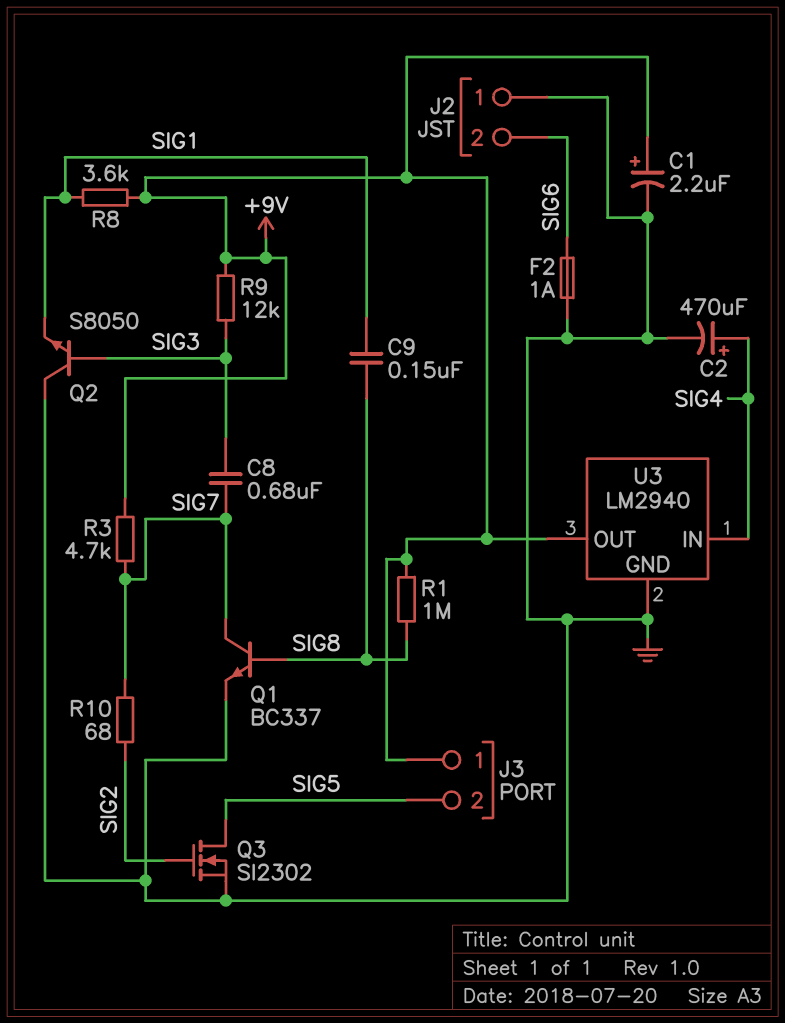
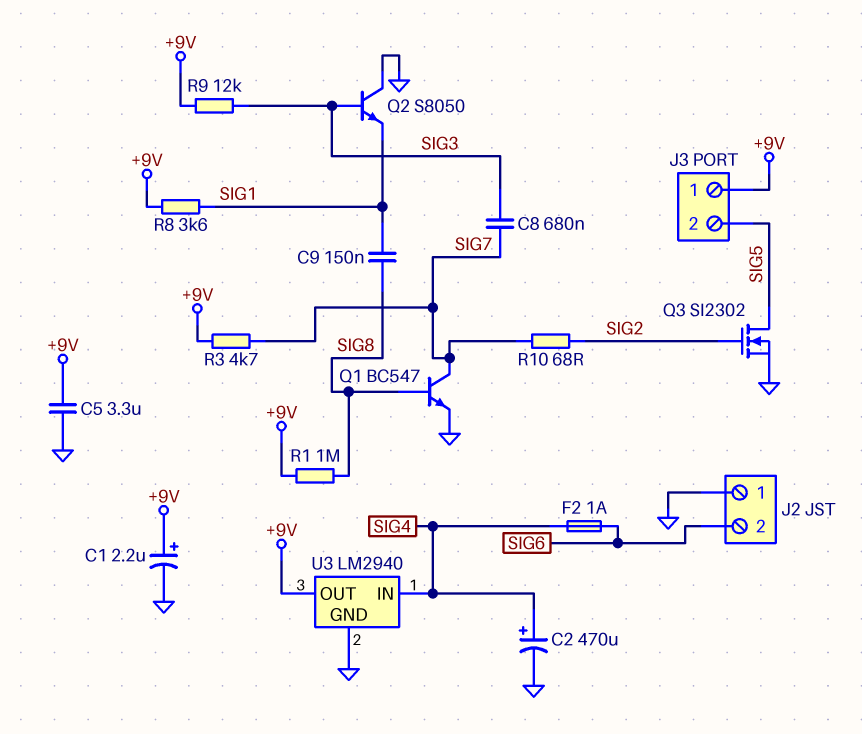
C5: none -> 3.3uF (+9V, GND)
F2: 1A (GND, SIG6) -> 1A (SIG4, SIG6)
Q1: NPN BC337 (B SIG8, C SIG7, E GND) -> NPN BC547 (B SIG8, C SIG7, E GND)

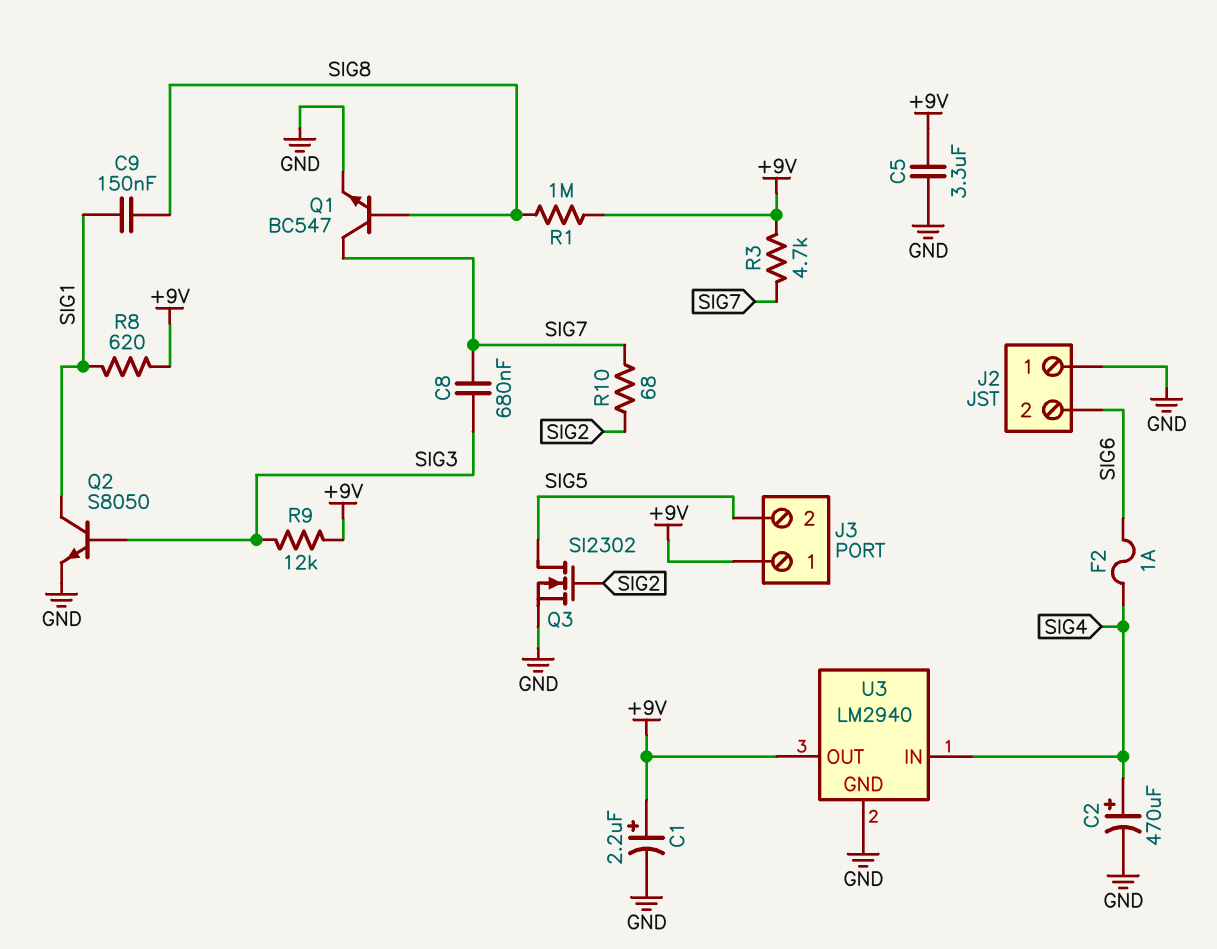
Q2: NPN S8050 (B SIG3, C GND, E SIG1) -> NPN S8050 (B SIG3, C SIG1, E GND)
R8: 3.6k (+9V, SIG1) -> 620 (+9V, SIG1)

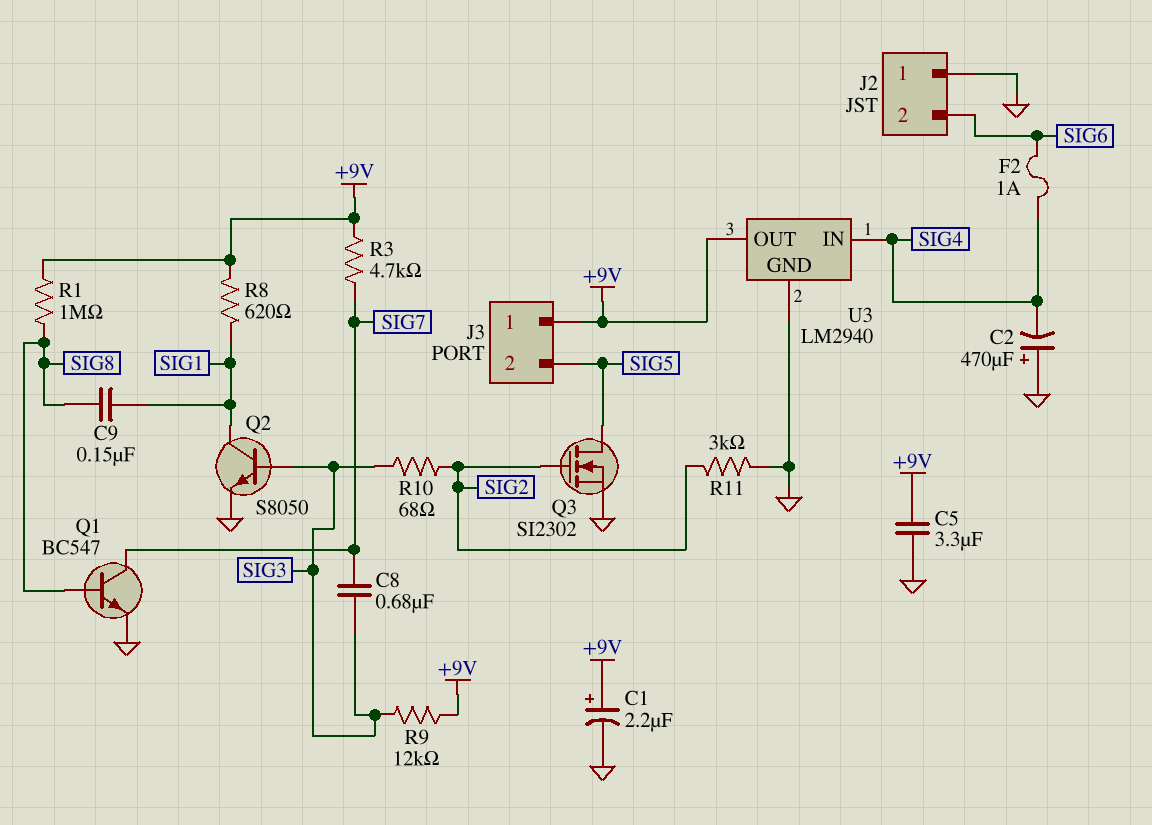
C2: 470uF (plus SIG4, minus GND) -> 470uF (plus GND, minus SIG4)
R10: 68 (SIG2, SIG7) -> 68 (SIG2, SIG3)
R11: none -> 3k (GND, SIG2)

